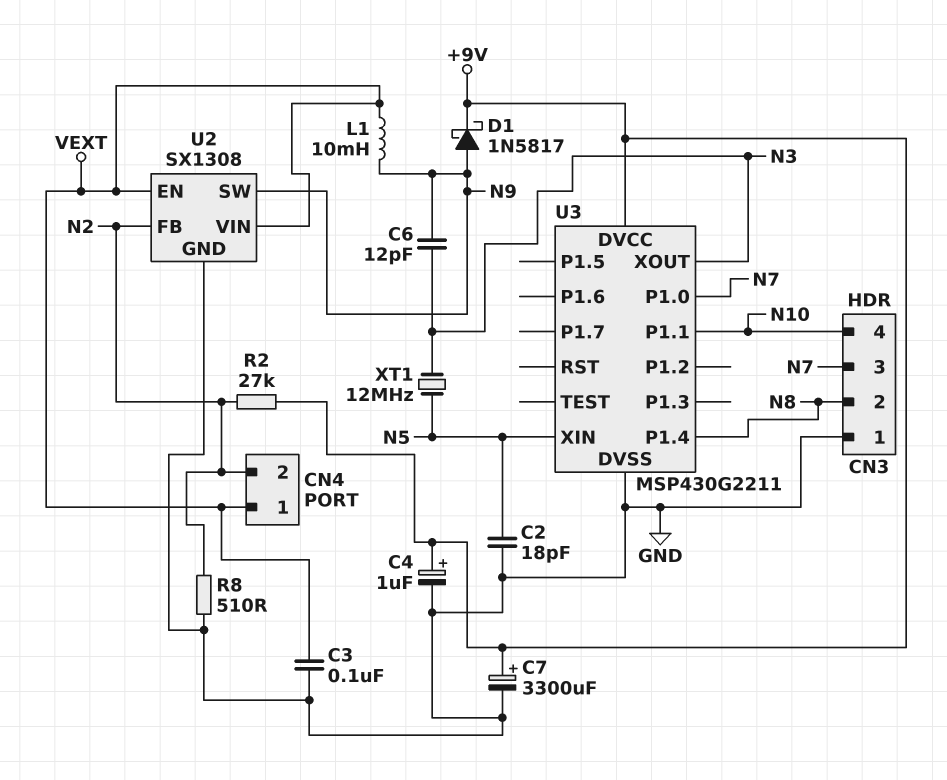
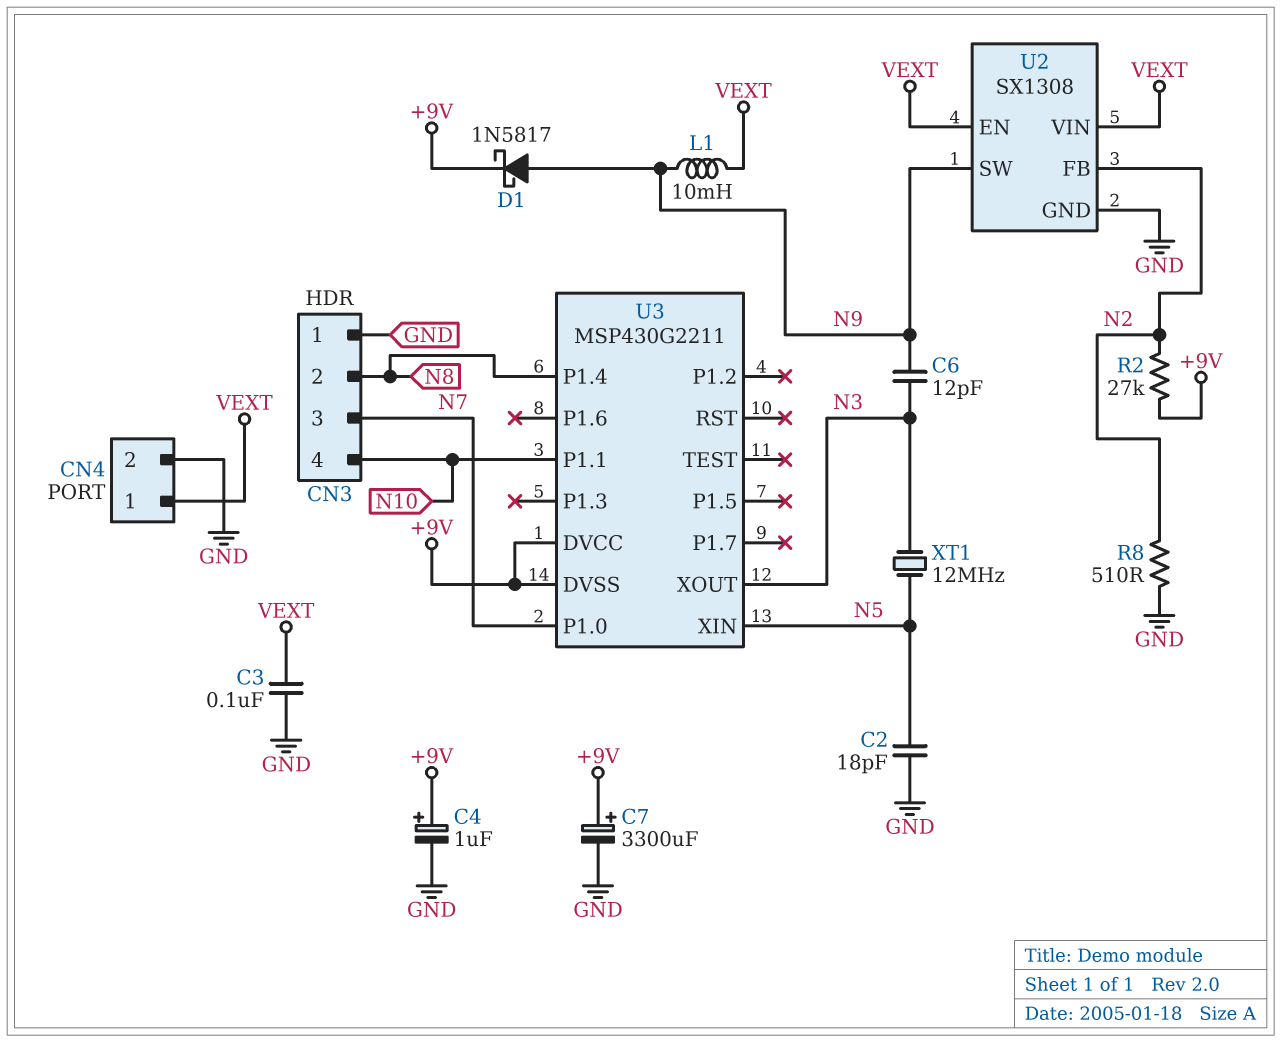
CN4 pin 2: N2 -> GND
U3 pin DVSS: GND -> +9V

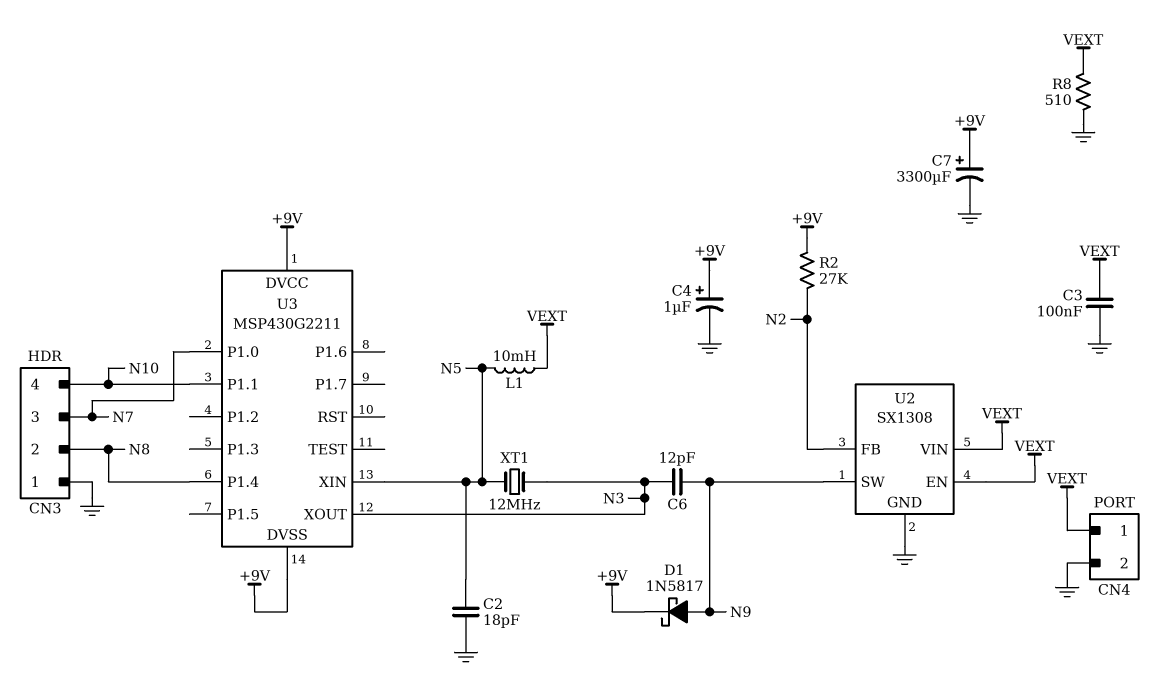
L1: 10mH (N9, VEXT) -> 10mH (N5, VEXT)
R8: 510 (GND, N2) -> 510 (GND, VEXT)

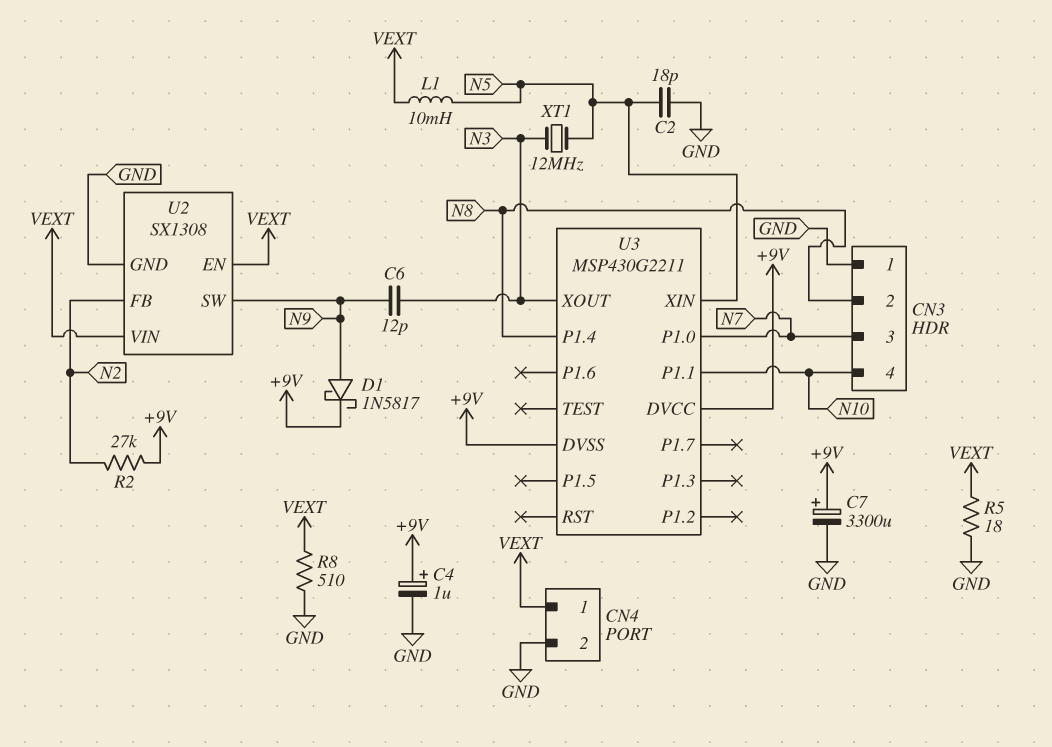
C3: 100nF (GND, VEXT) -> none
R5: none -> 18 (GND, VEXT)

